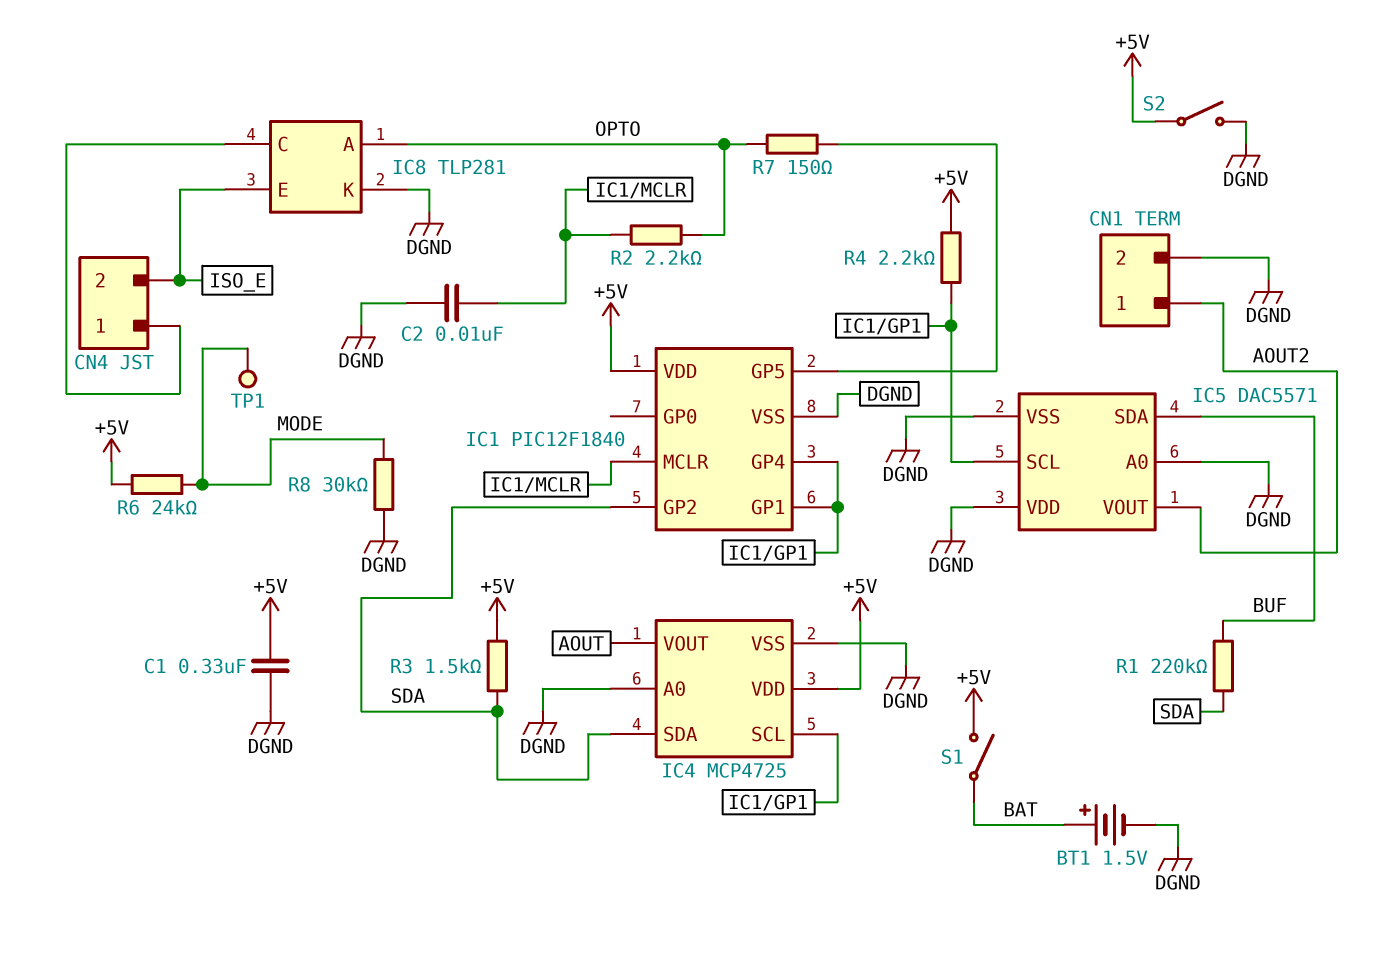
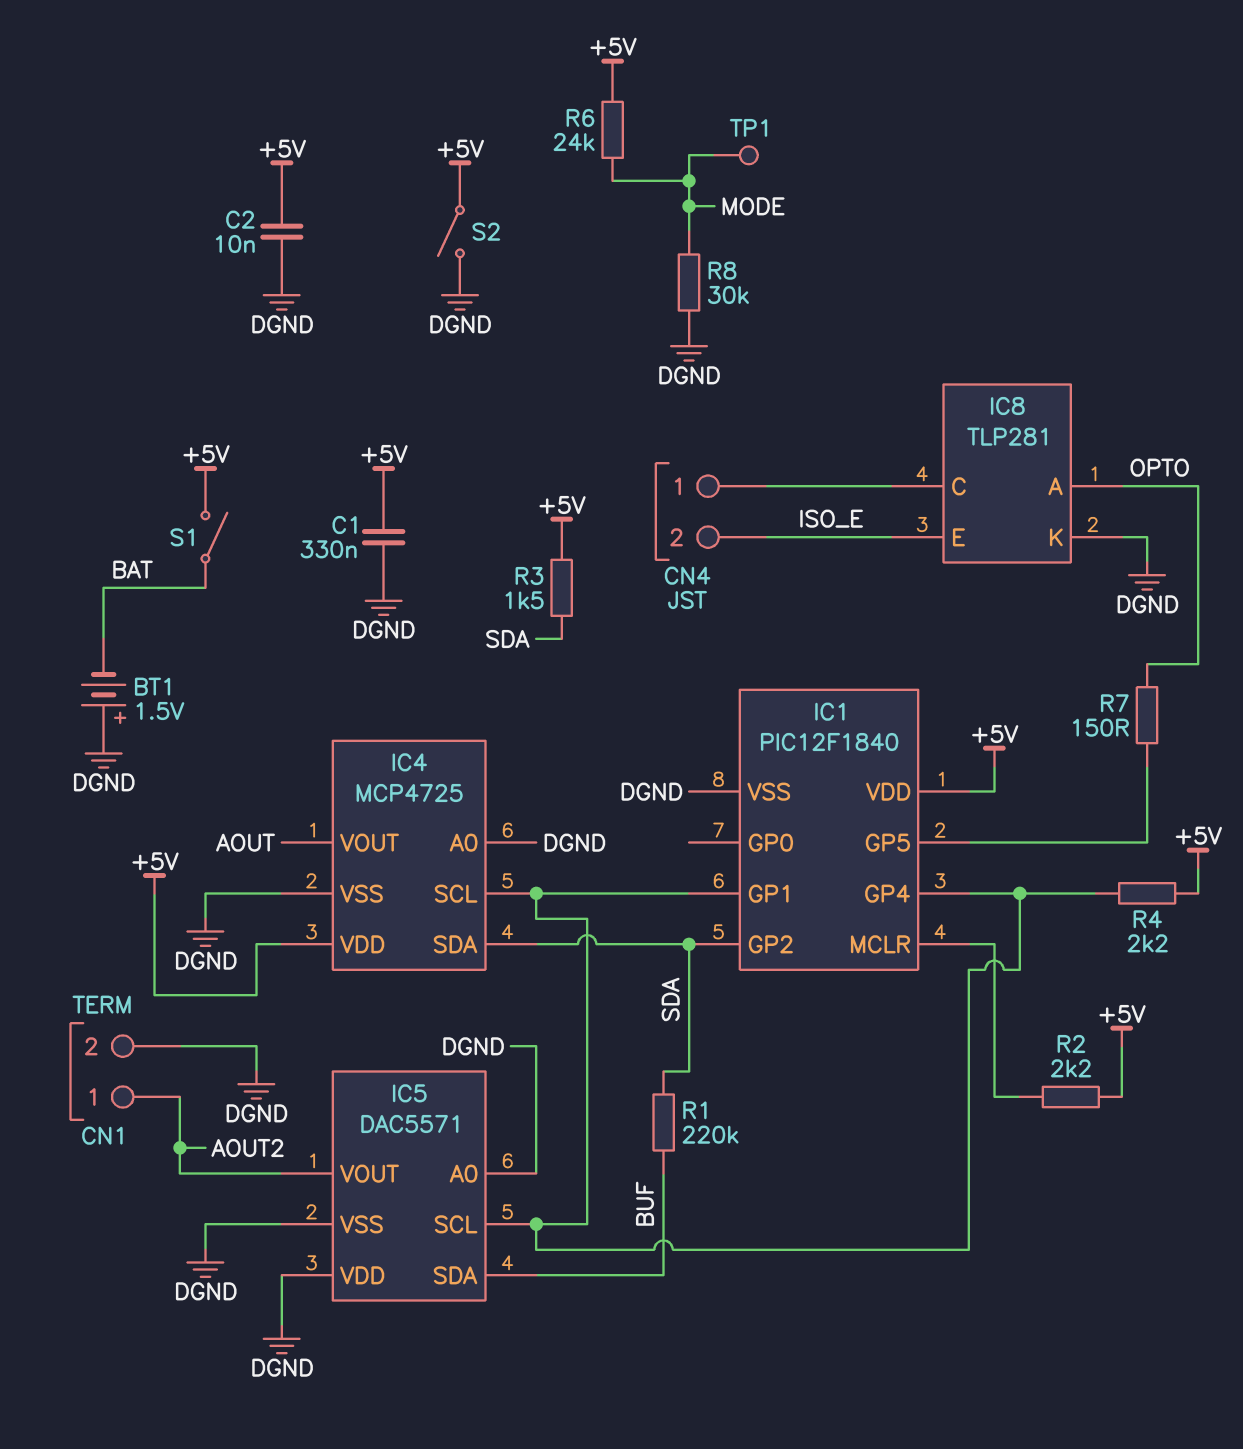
BT1: 1.5V (plus BAT, minus DGND) -> 1.5V (plus DGND, minus BAT)
C2: 10nF (DGND, IC1/MCLR) -> 10nF (+5V, DGND)
R2: 2.2k (IC1/MCLR, OPTO) -> 2.2k (+5V, IC1/MCLR)

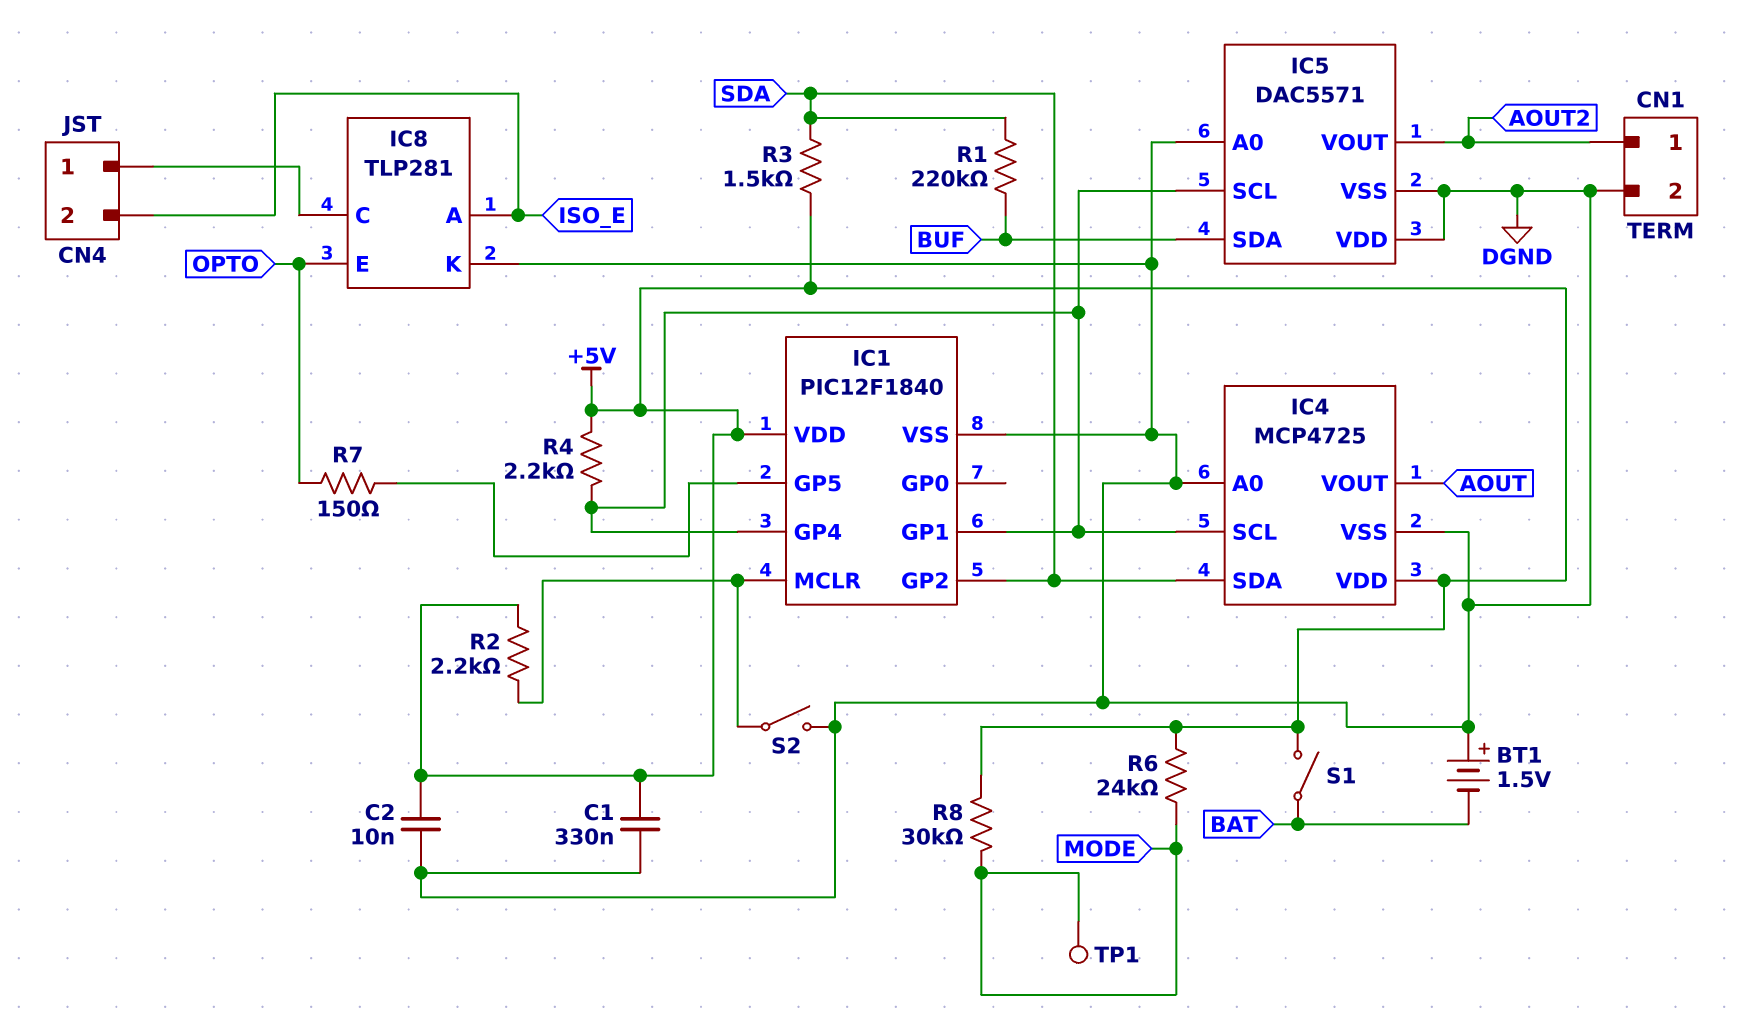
IC8 pin A: OPTO -> ISO_E
IC8 pin E: ISO_E -> OPTO
R8: 30k (DGND, MODE) -> 30k (+5V, MODE)
S2: switch (+5V, DGND) -> switch (DGND, IC1/MCLR)

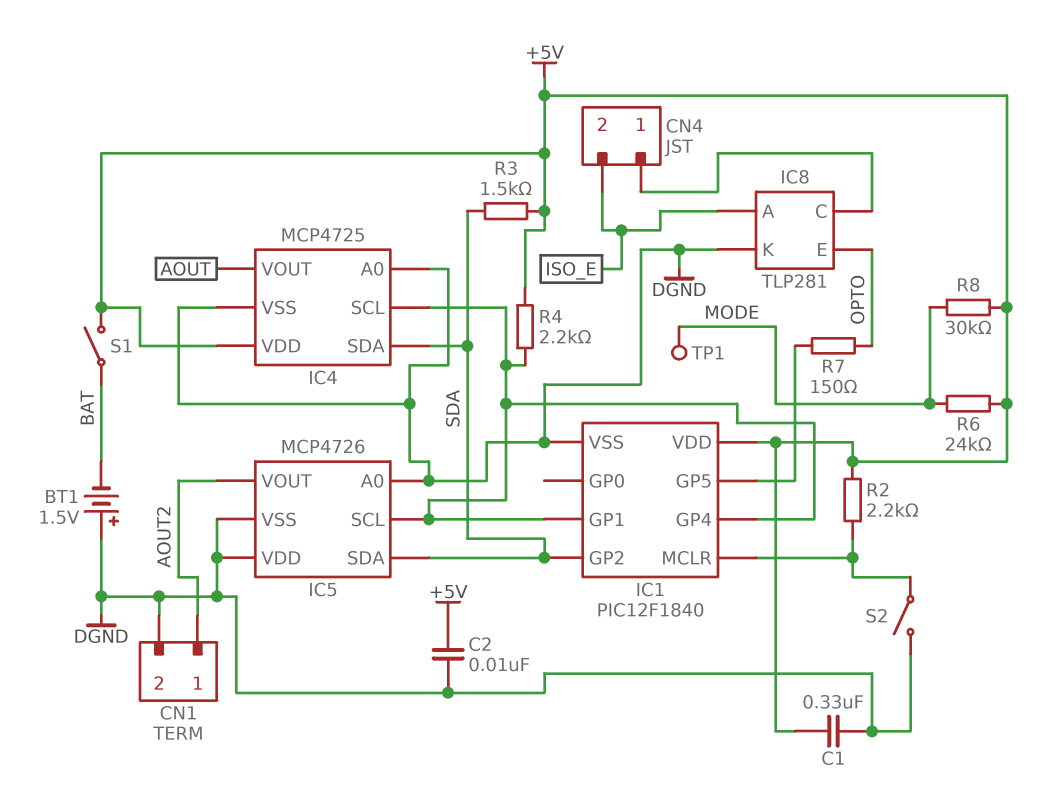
IC5: DAC5571 -> MCP4726
IC5 pin SDA: BUF -> SDA
R1: 220k (BUF, SDA) -> none

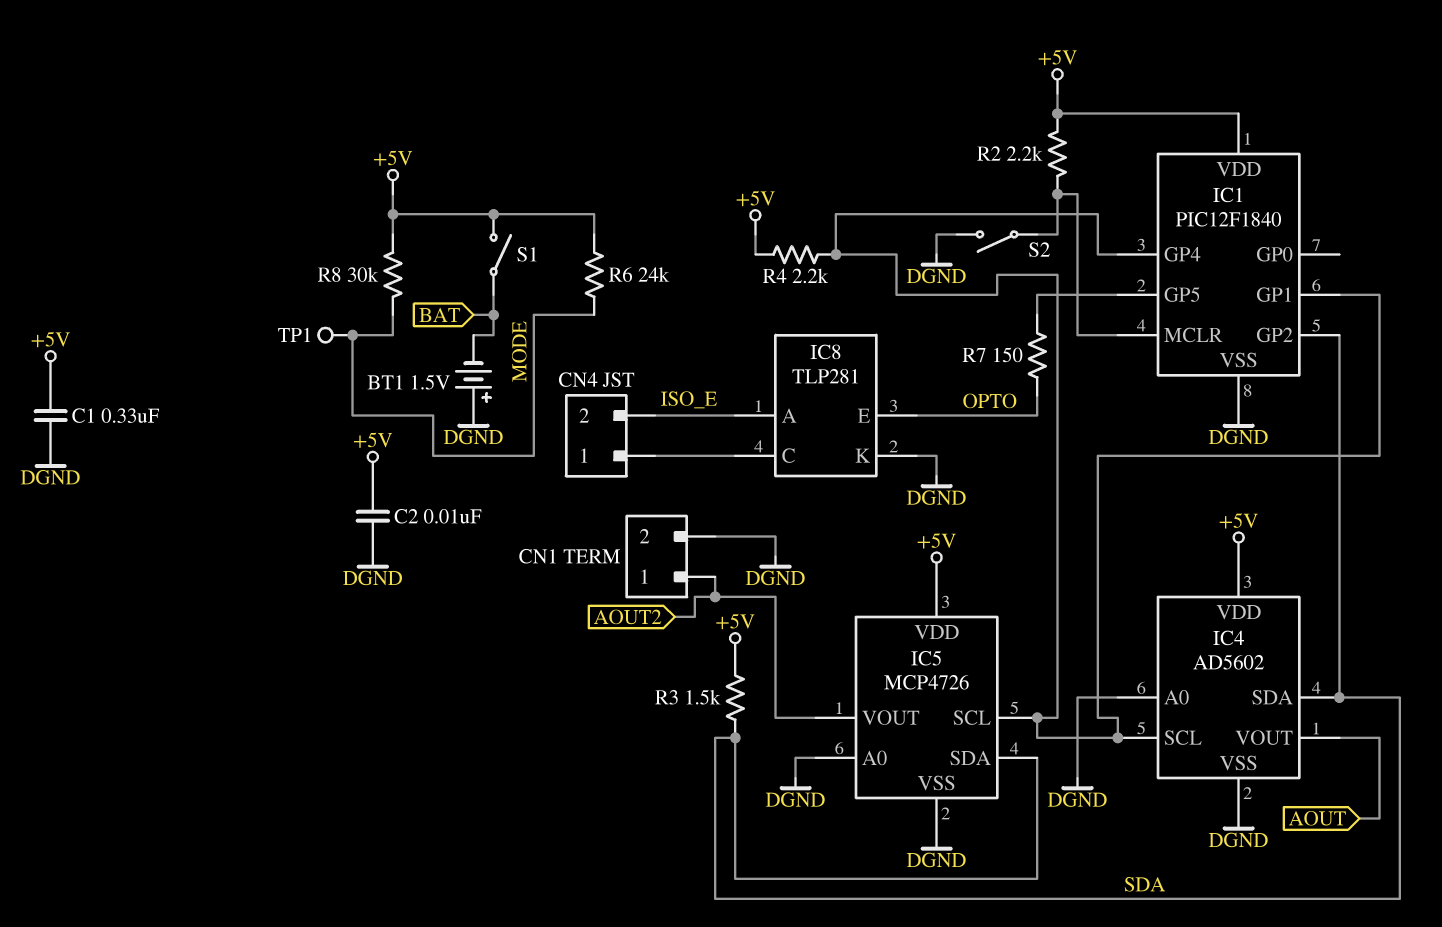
IC4: MCP4725 -> AD5602
IC5 pin VDD: DGND -> +5V

